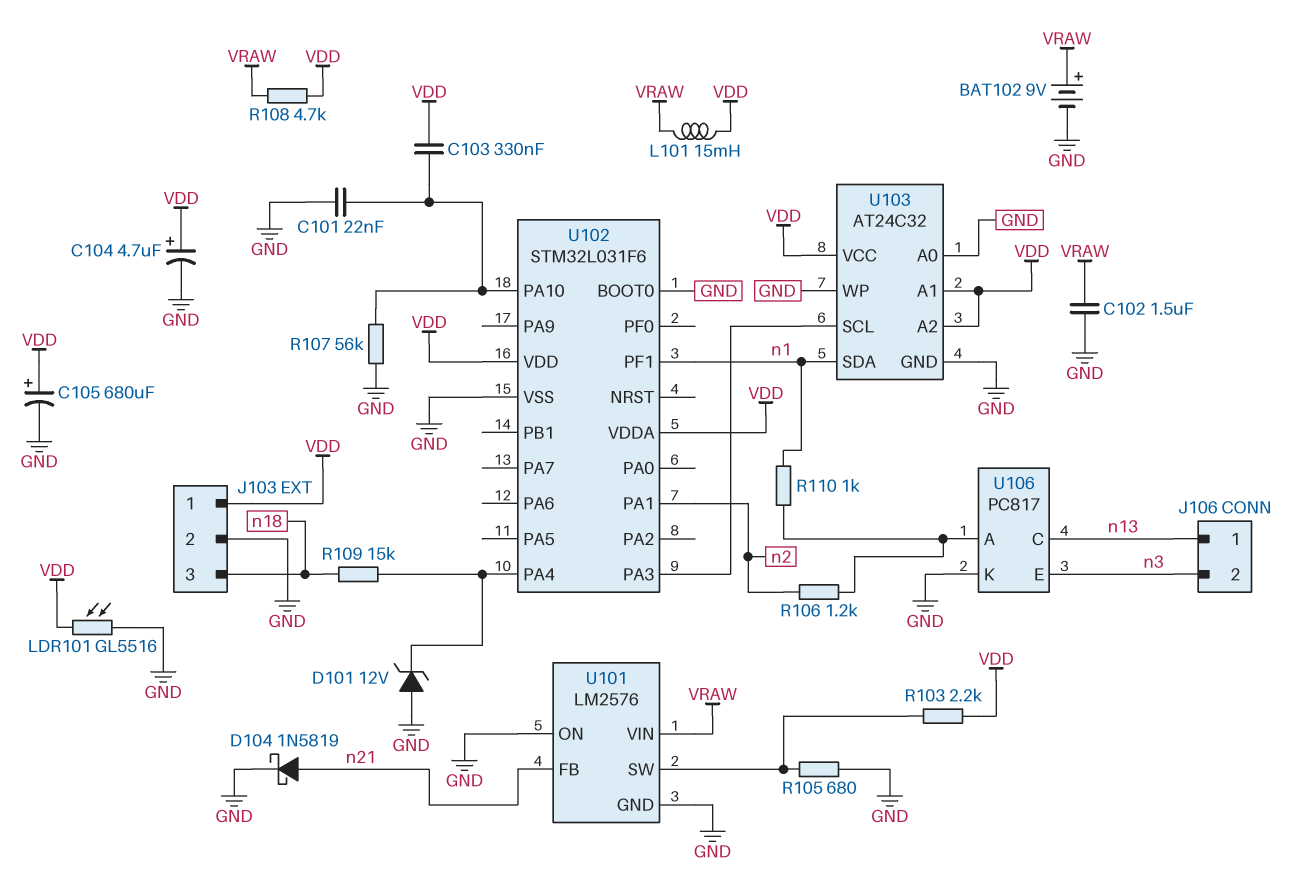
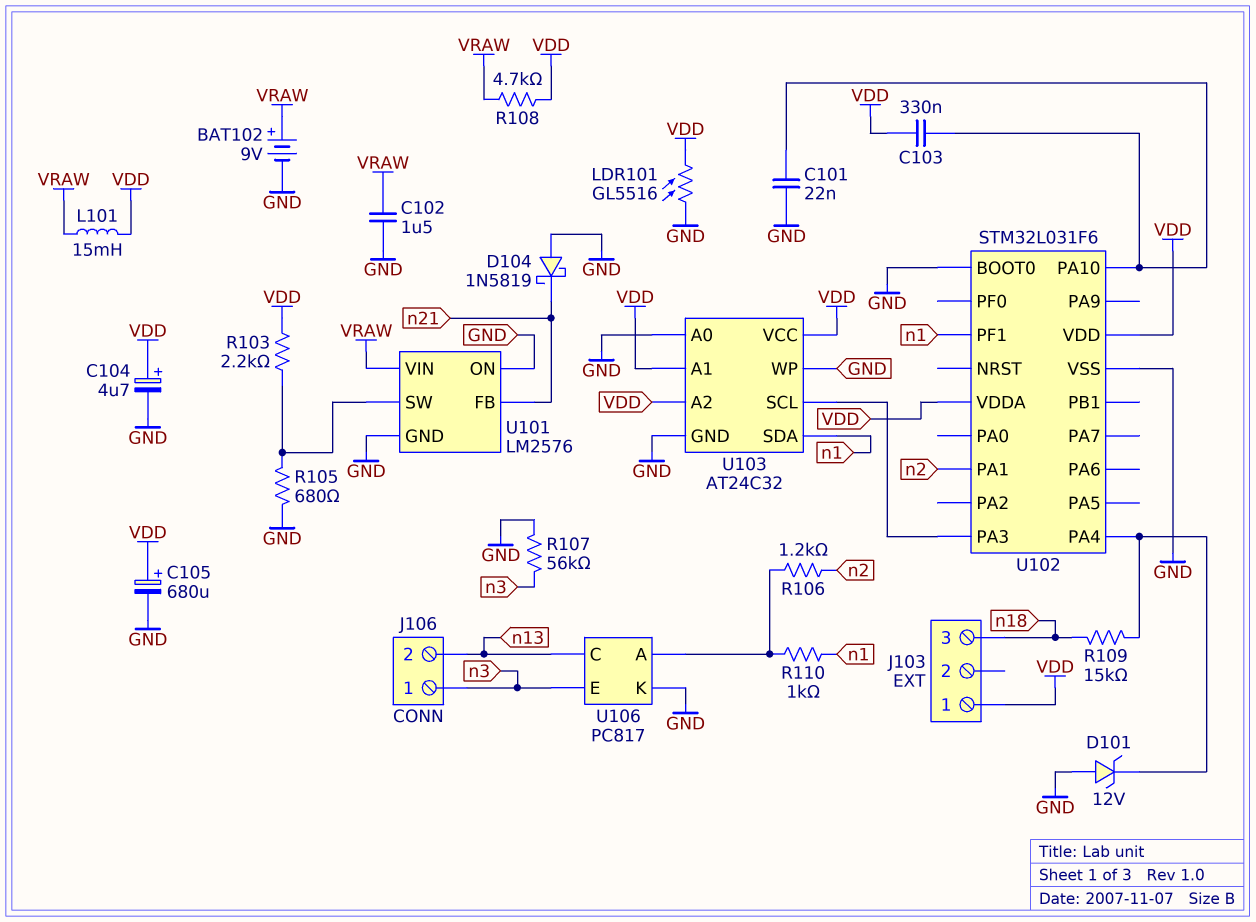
D104: schottky 1N5819 (A n21, K GND) -> schottky 1N5819 (A GND, K n21)
J103 pin 2: GND -> none
J106 pin 1: n13 -> n3
J106 pin 2: n3 -> n13
R107: 56k (GND, U102/PA10) -> 56k (GND, n3)

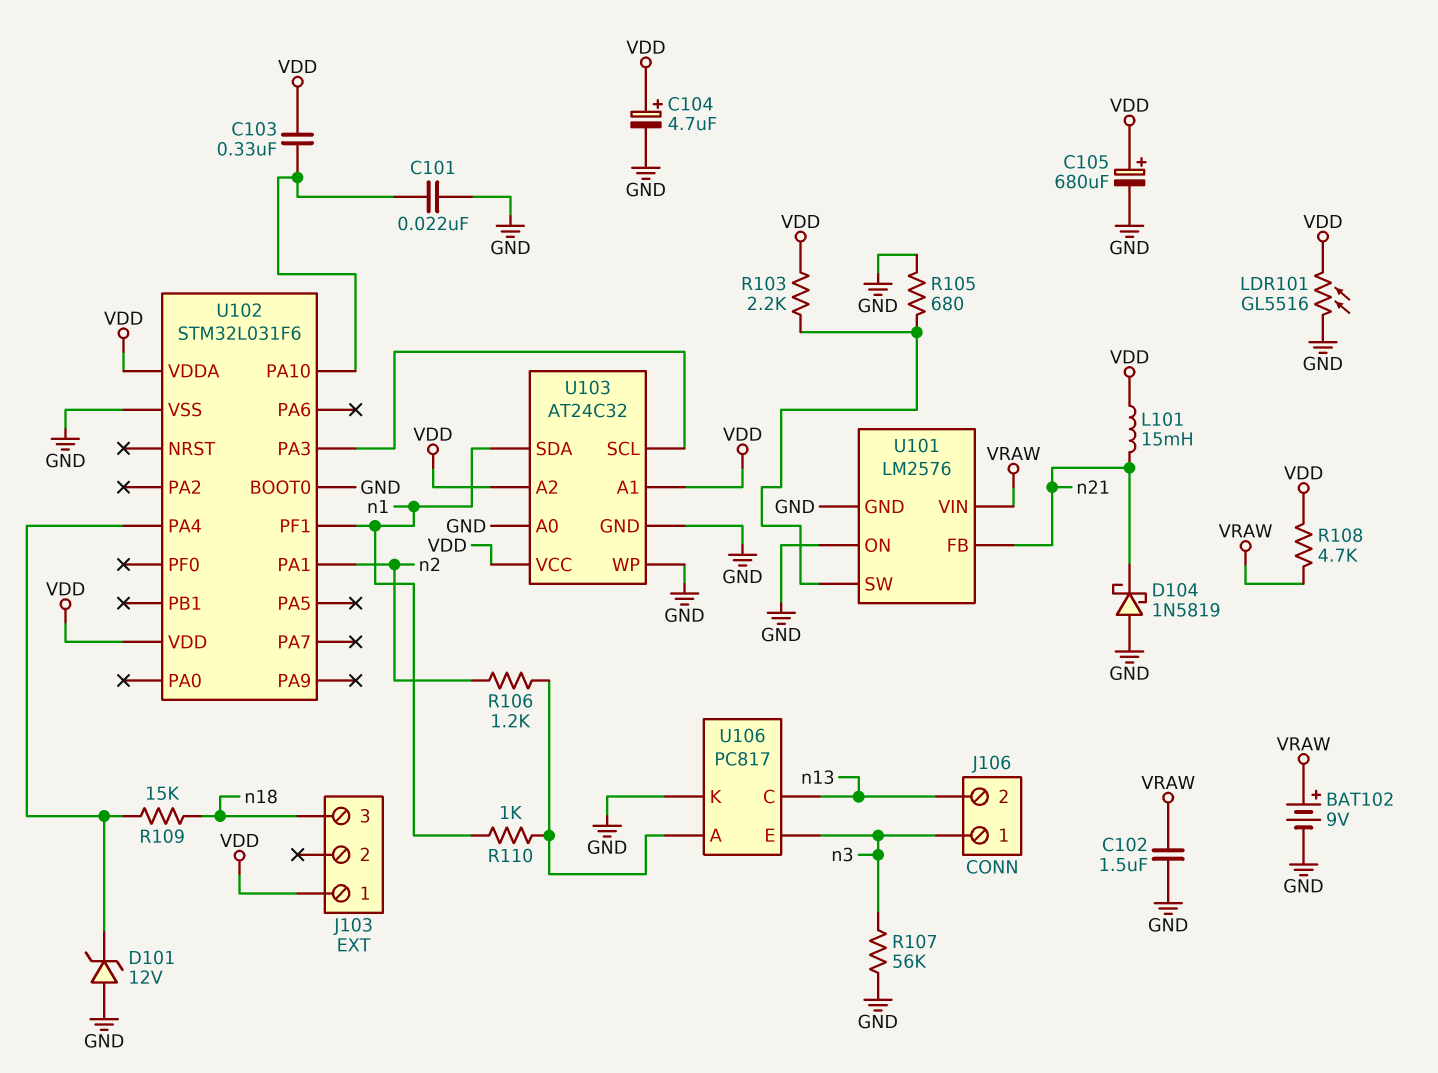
L101: 15mH (VDD, VRAW) -> 15mH (VDD, n21)

